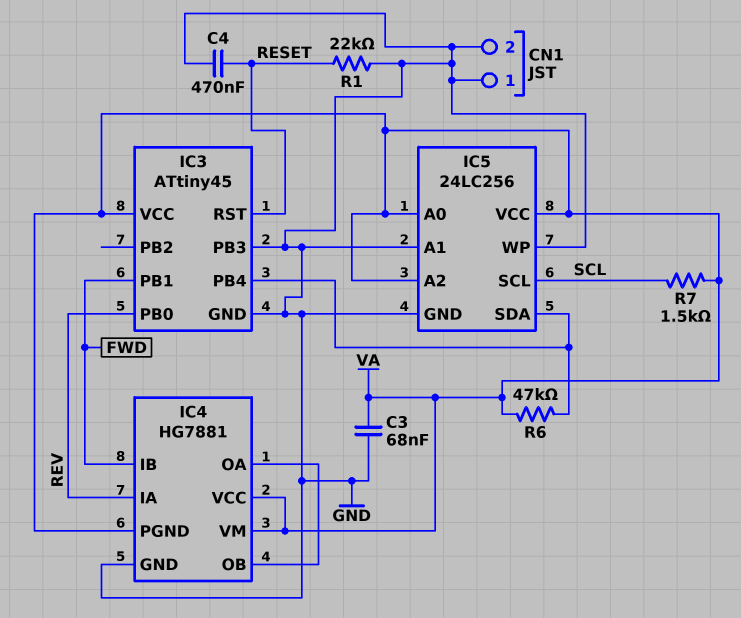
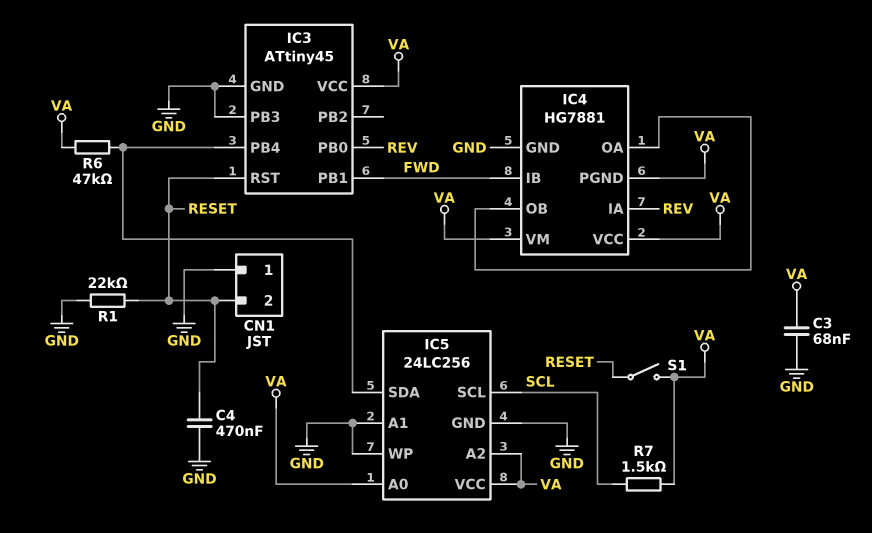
CN1 pin 2: GND -> RESET
S1: none -> switch (RESET, VA)

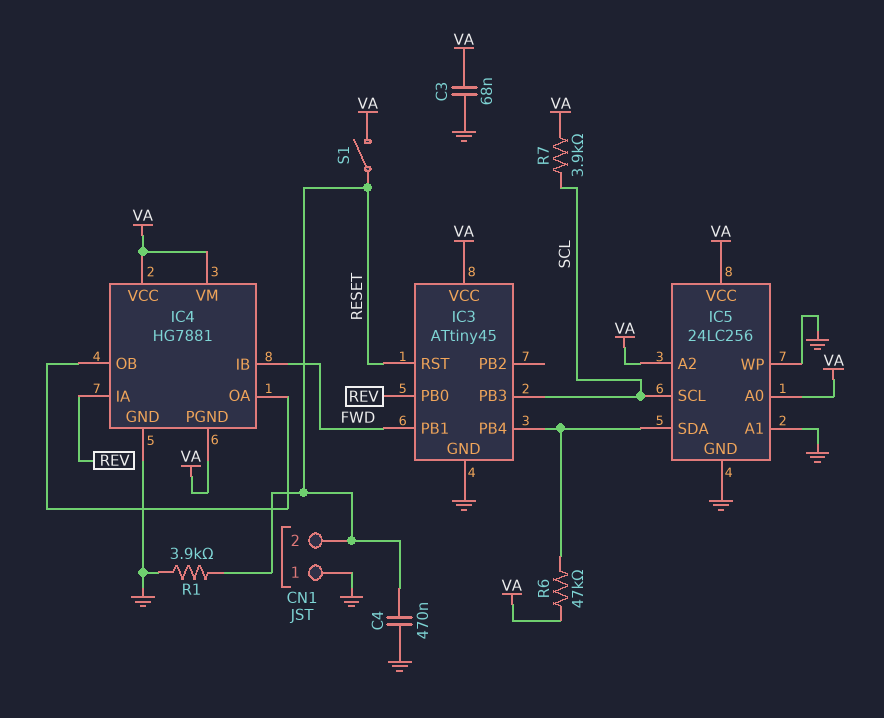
IC3 pin PB3: GND -> SCL
R1: 22k (GND, RESET) -> 3.9k (GND, RESET)
R7: 1.5k (SCL, VA) -> 3.9k (SCL, VA)

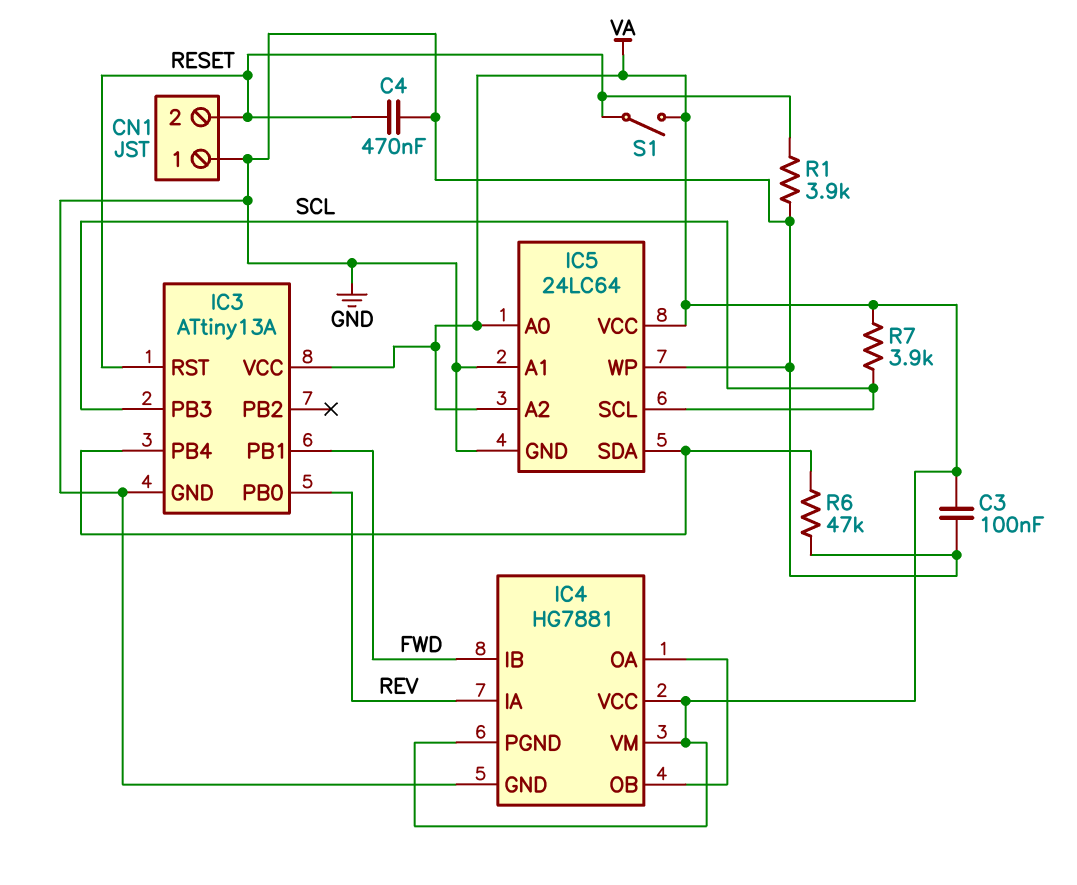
C3: 68nF (GND, VA) -> 100nF (GND, VA)
IC3: ATtiny45 -> ATtiny13A
IC5: 24LC256 -> 24LC64
R6: 47k (IC3/PB4, VA) -> 47k (GND, IC3/PB4)

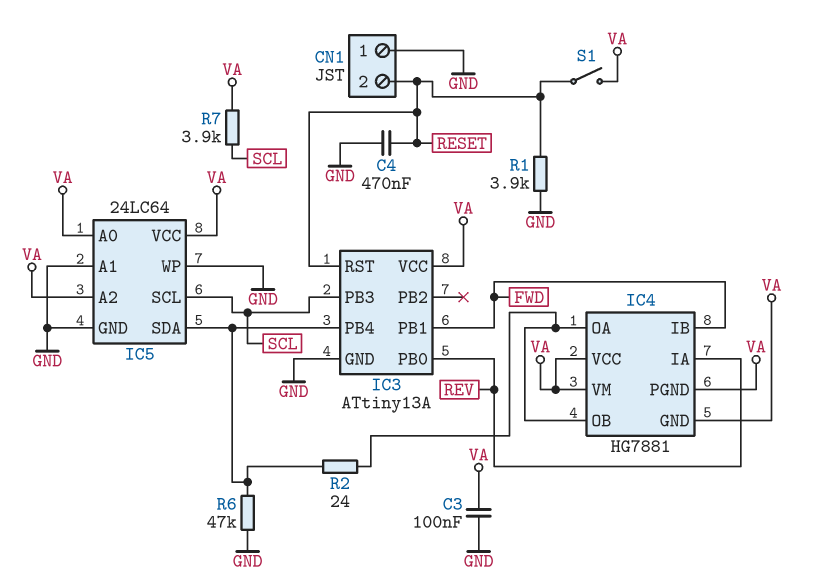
IC4 pin GND: GND -> VA
R2: none -> 24 (IC3/PB4, IC4/OA)

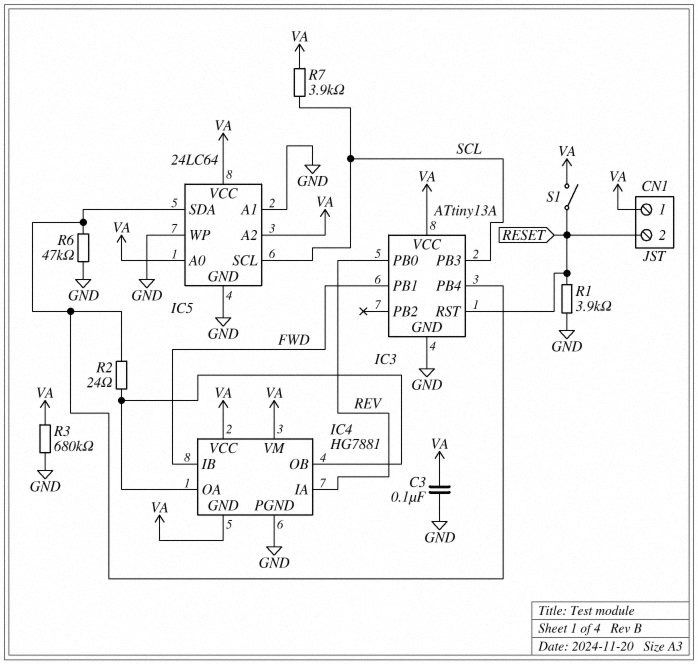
C4: 470nF (GND, RESET) -> none
CN1 pin 1: GND -> VA
IC4 pin PGND: VA -> GND
R3: none -> 680k (GND, VA)

